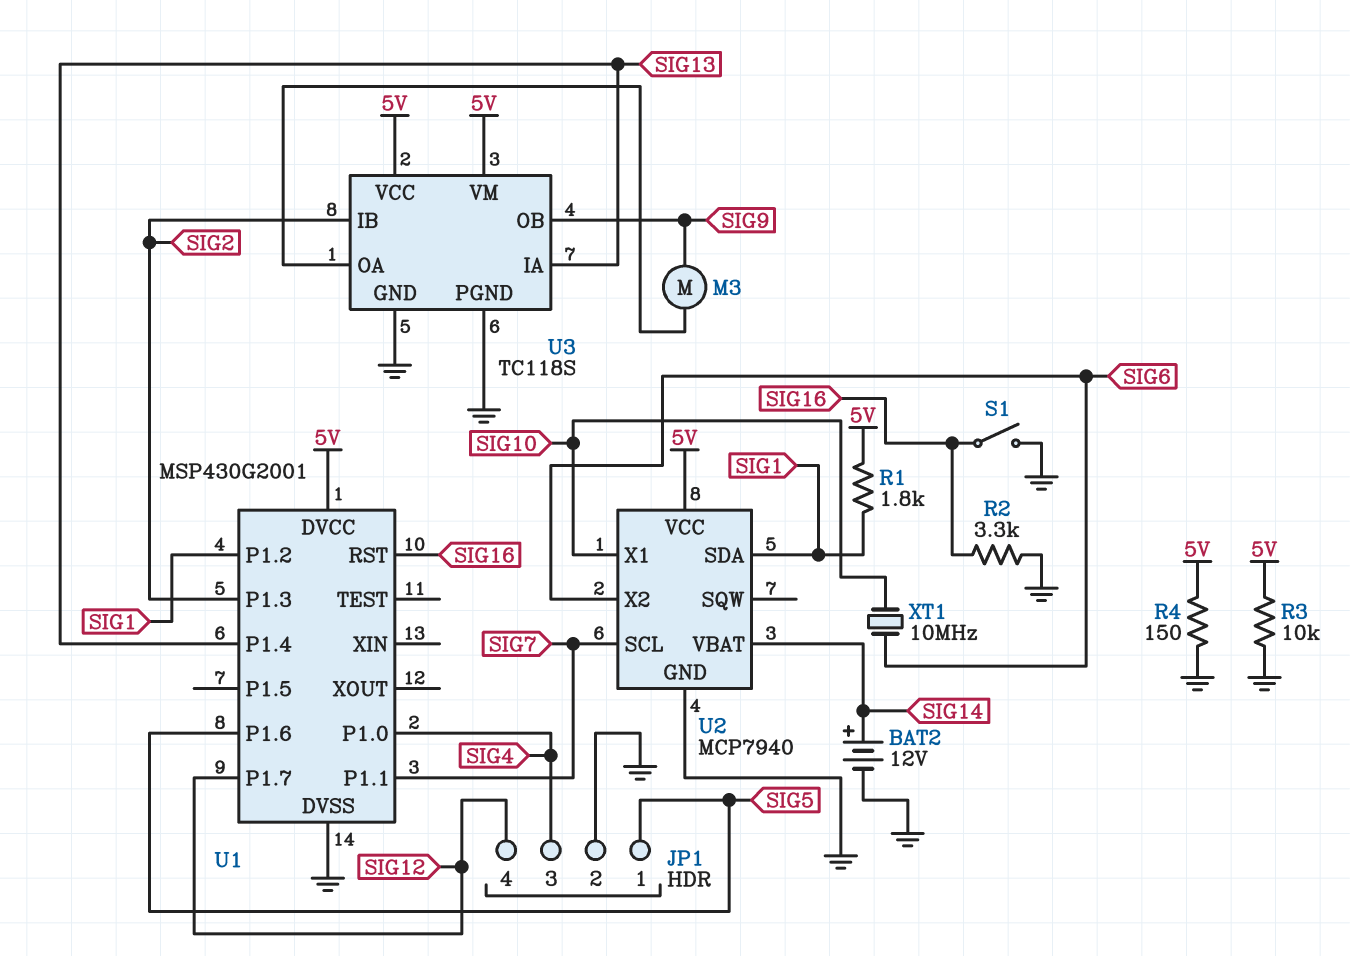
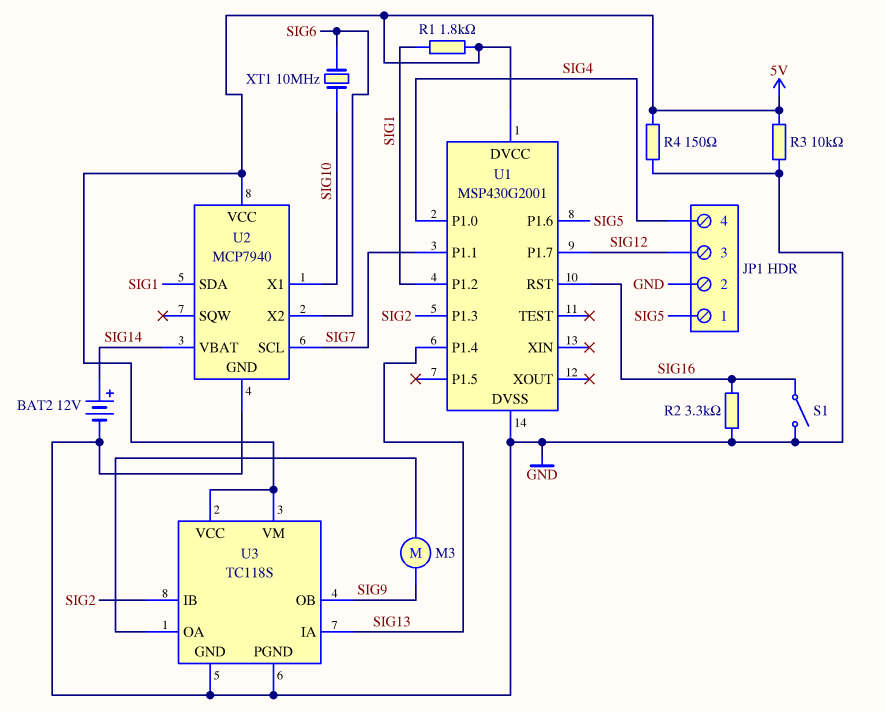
JP1 pin 3: SIG4 -> SIG12
JP1 pin 4: SIG12 -> SIG4

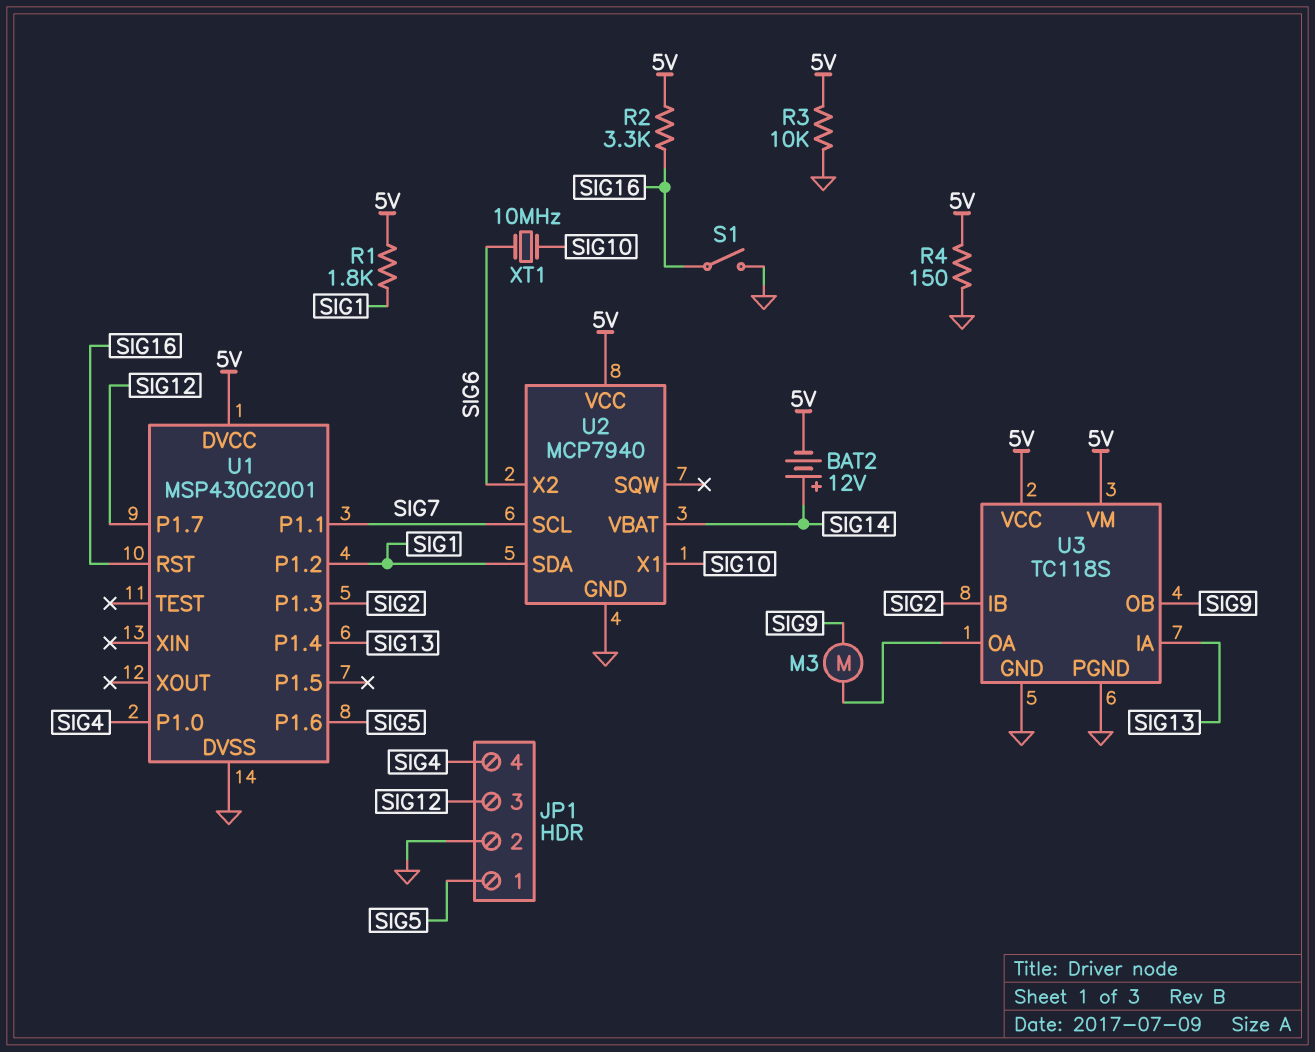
BAT2: 12V (plus SIG14, minus GND) -> 12V (plus SIG14, minus 5V)
R2: 3.3k (GND, SIG16) -> 3.3k (5V, SIG16)

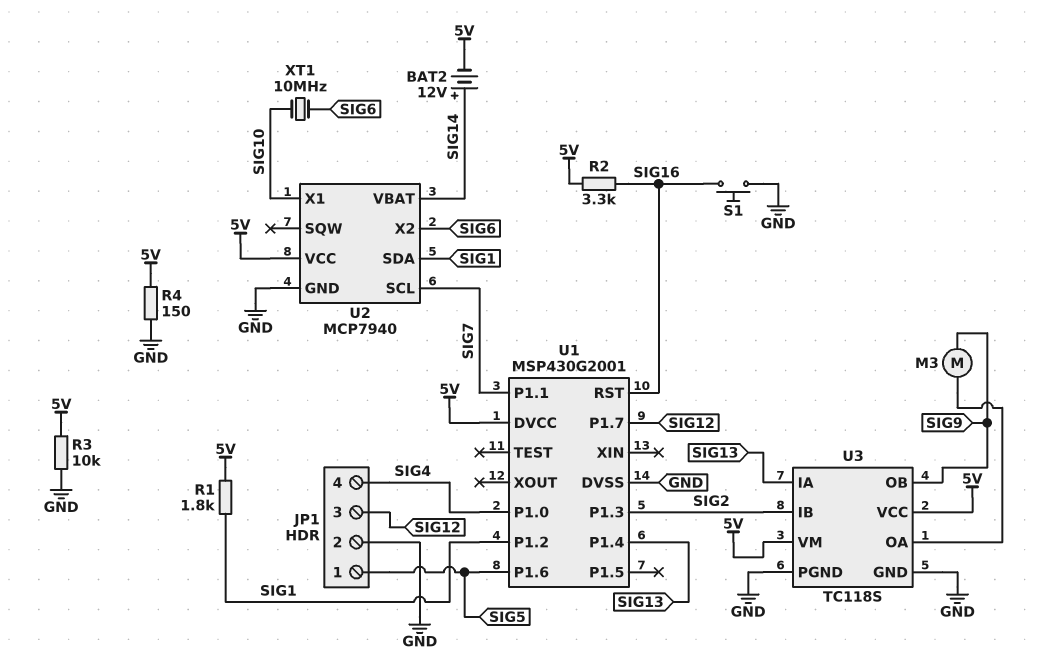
S1: switch (GND, SIG16) -> button (GND, SIG16)

